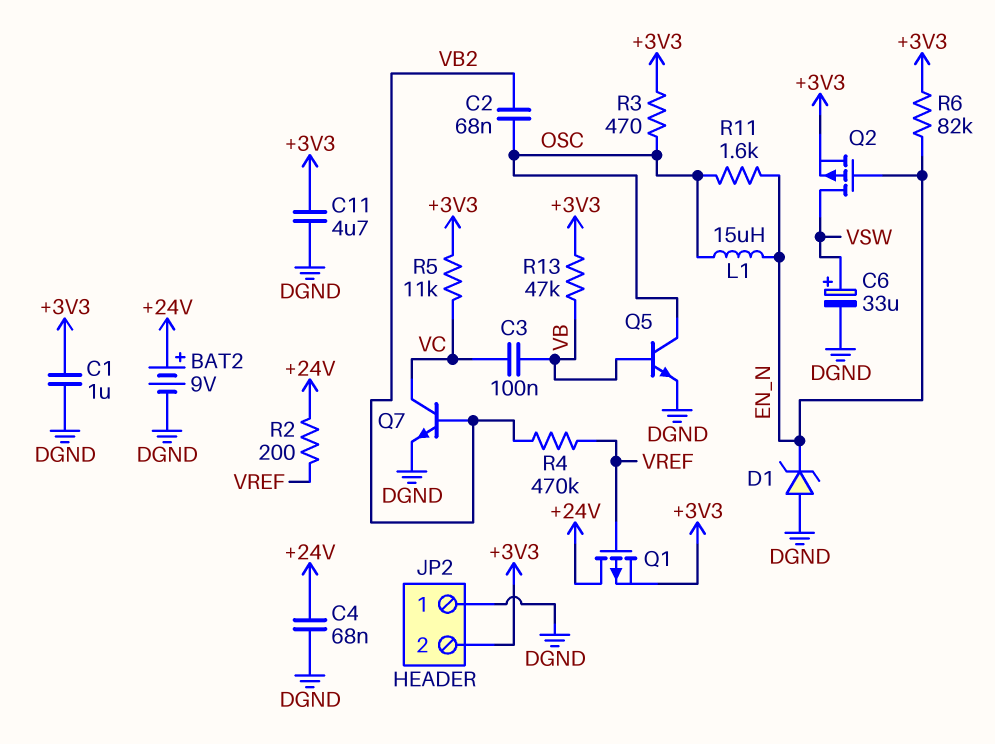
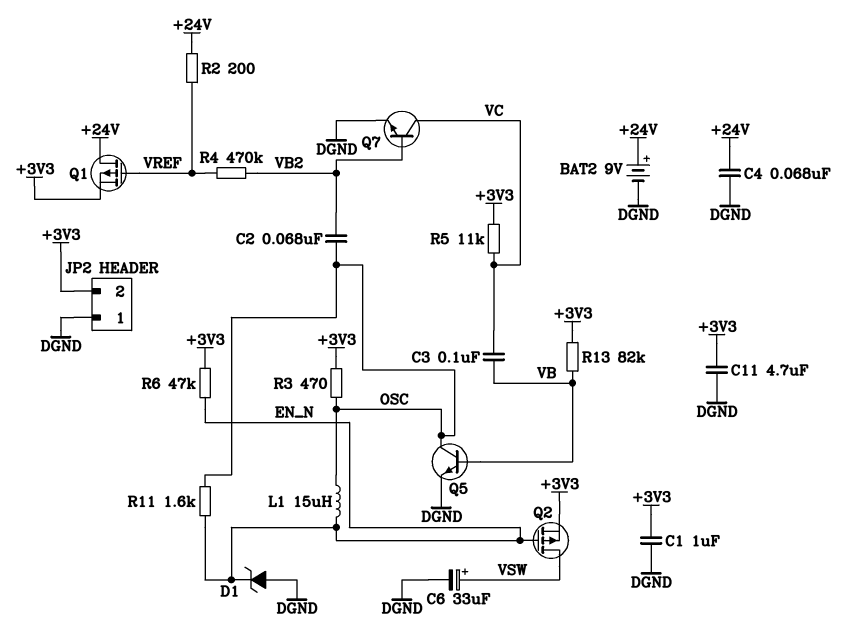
R6: 82k (+3V3, EN_N) -> 47k (+3V3, EN_N)
R13: 47k (+3V3, VB) -> 82k (+3V3, VB)

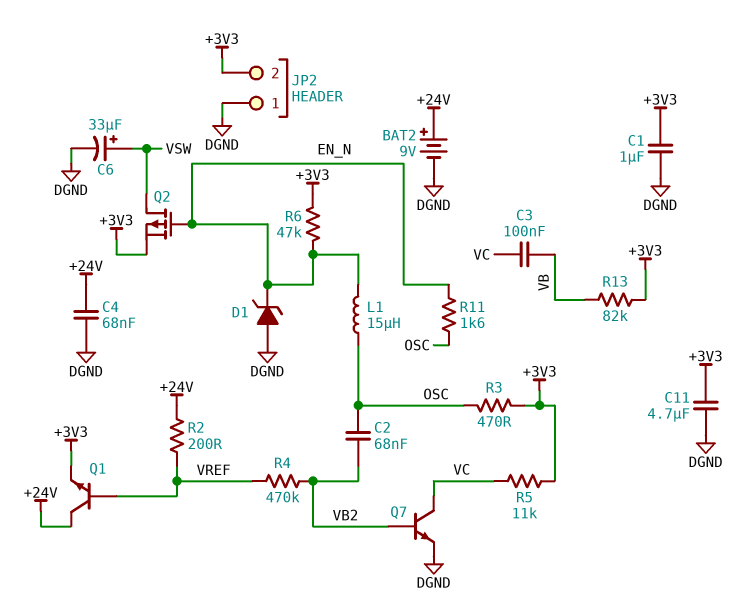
Q1: PMOS (G VREF, D +24V, S +3V3) -> NPN (B VREF, C +24V, E +3V3)
Q5: NPN (B VB, C OSC, E DGND) -> none

